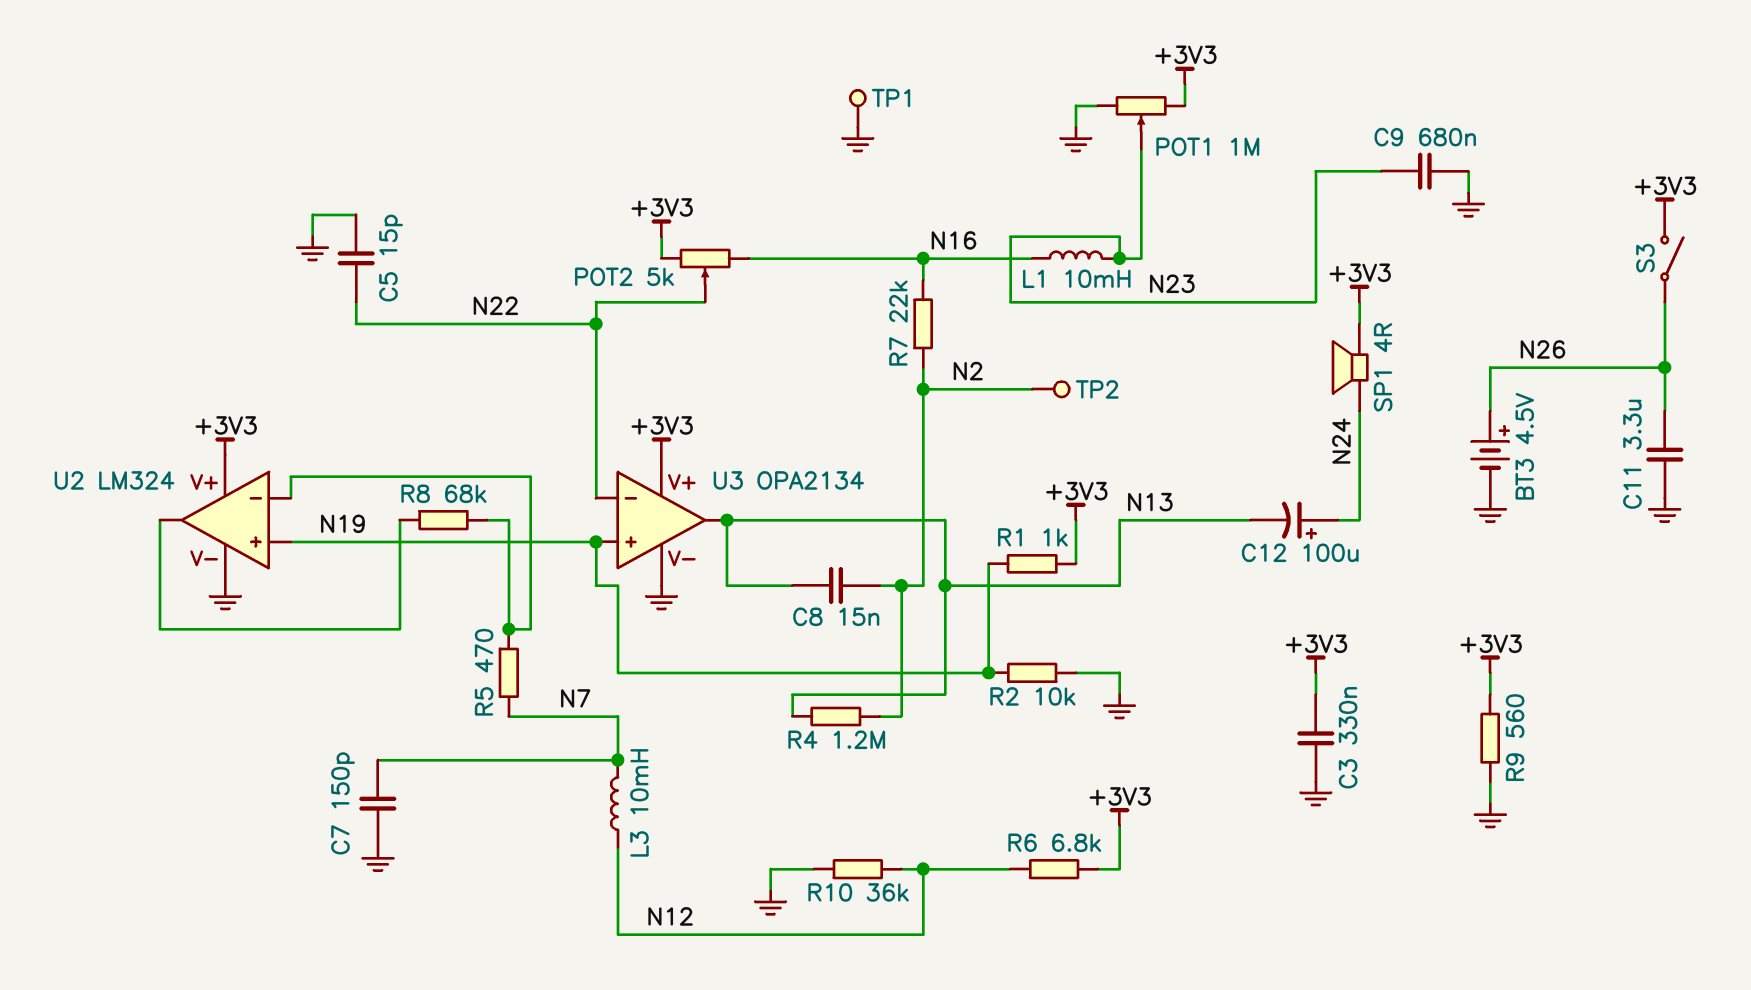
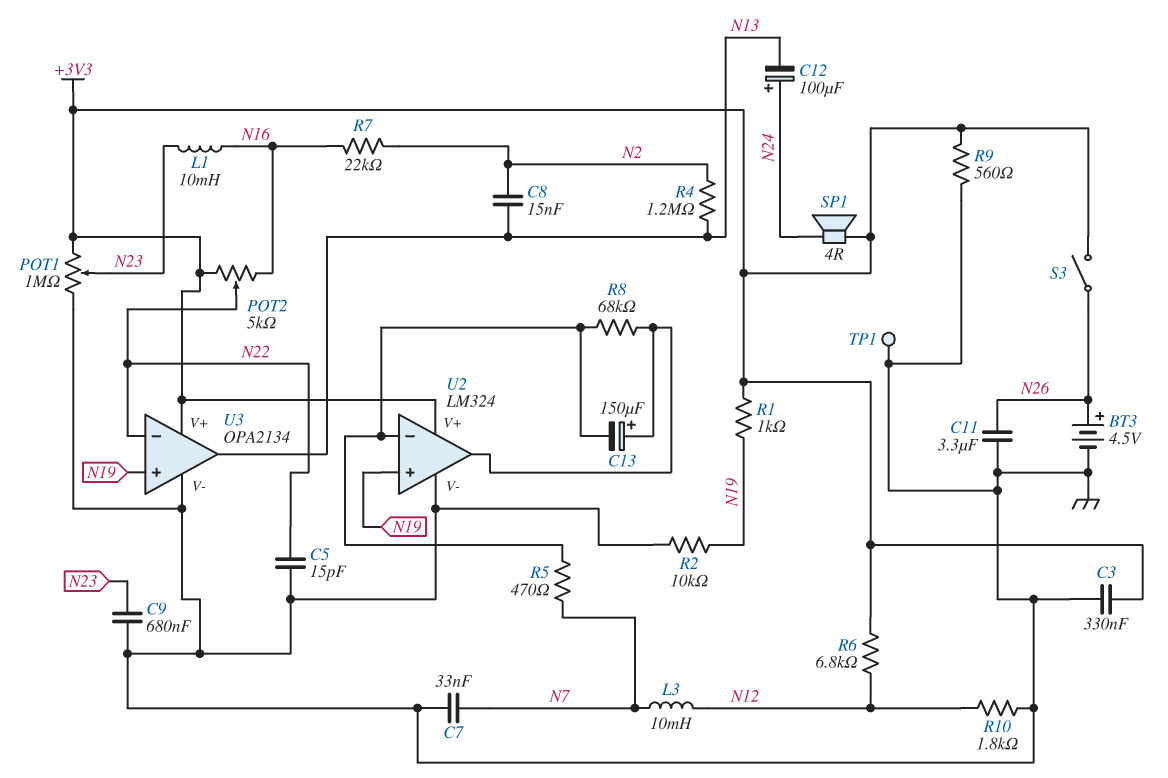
C7: 150pF (GND, N7) -> 33nF (GND, N7)
C13: none -> 150uF (plus U2/out, minus U2/in-)
R10: 36k (GND, N12) -> 1.8k (GND, N12)
TP2: test point (N2) -> none

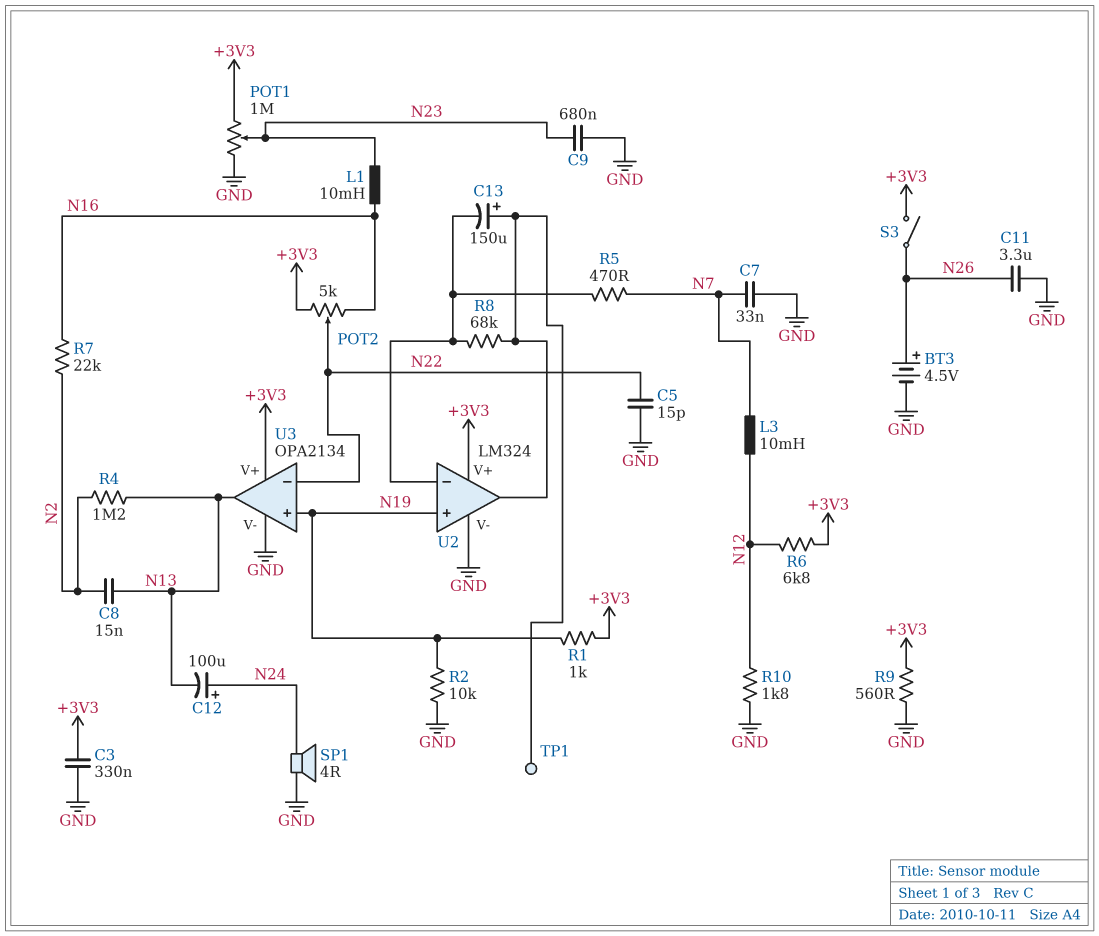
SP1: speaker 4R (+3V3, N24) -> speaker 4R (GND, N24)
TP1: test point (GND) -> test point (U2/out)

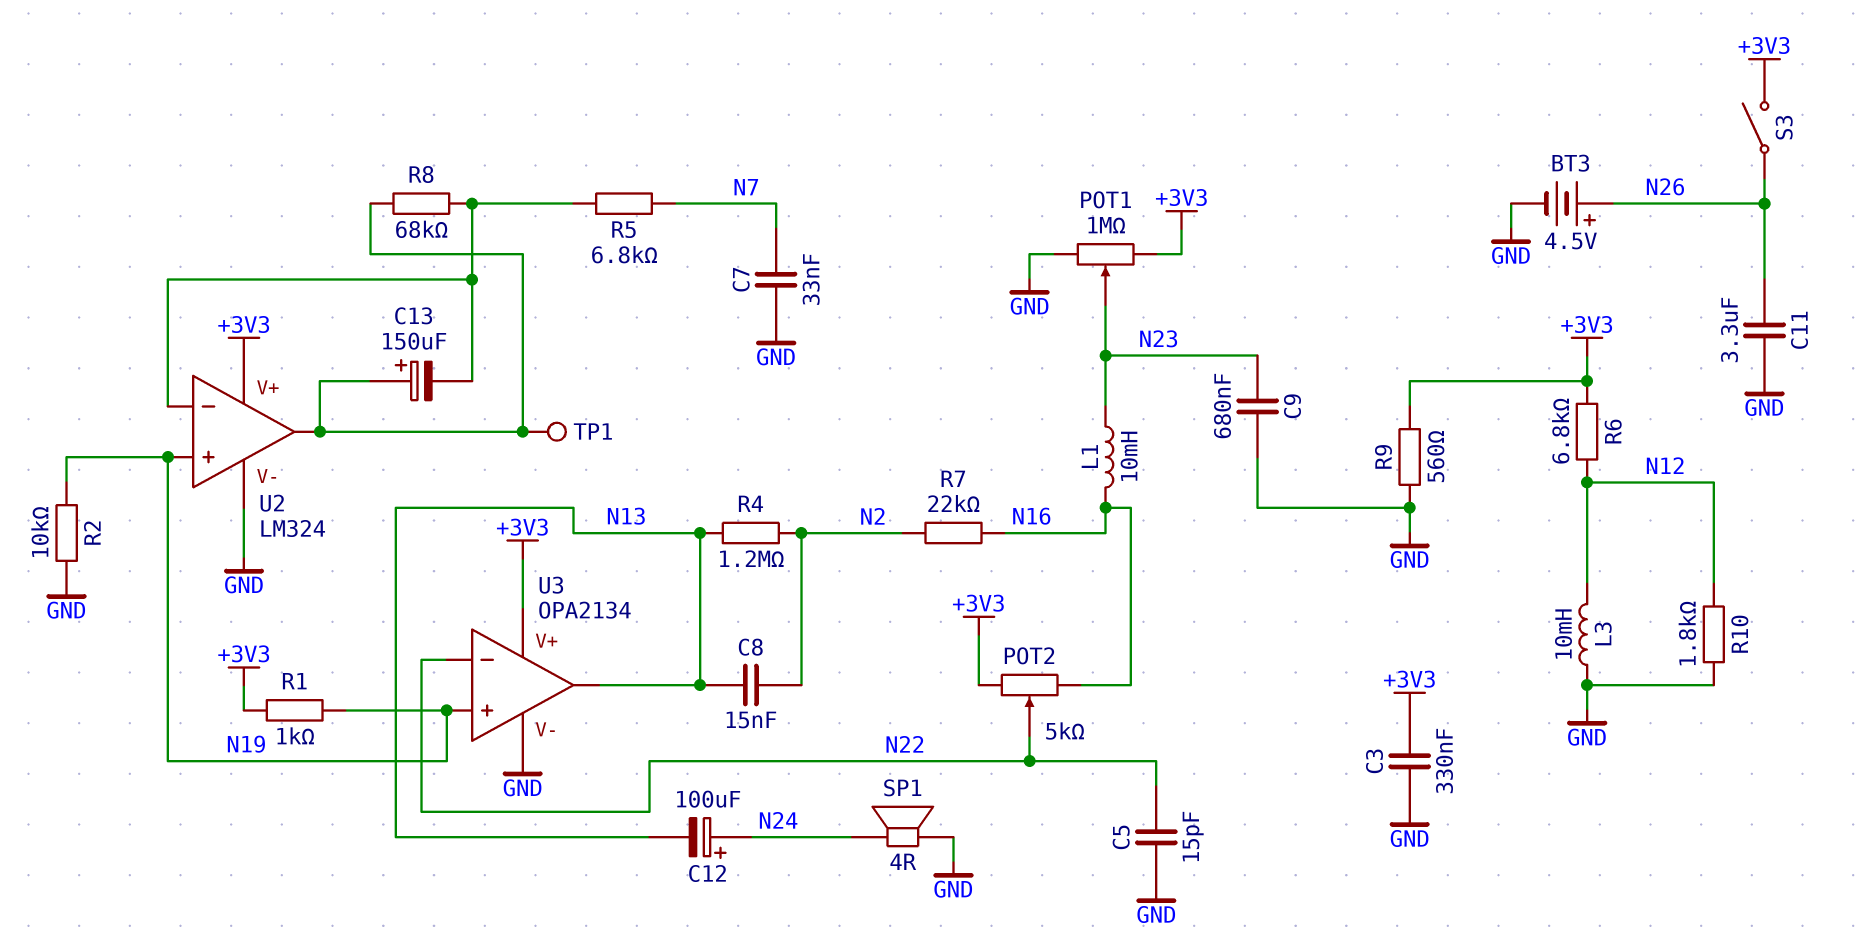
L3: 10mH (N7, N12) -> 10mH (GND, N12)
R5: 470 (N7, U2/in-) -> 6.8k (N7, U2/in-)

